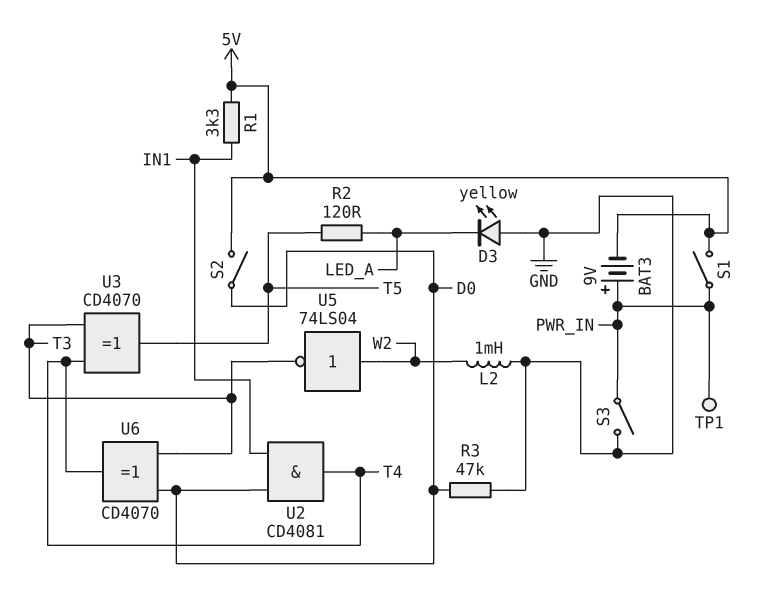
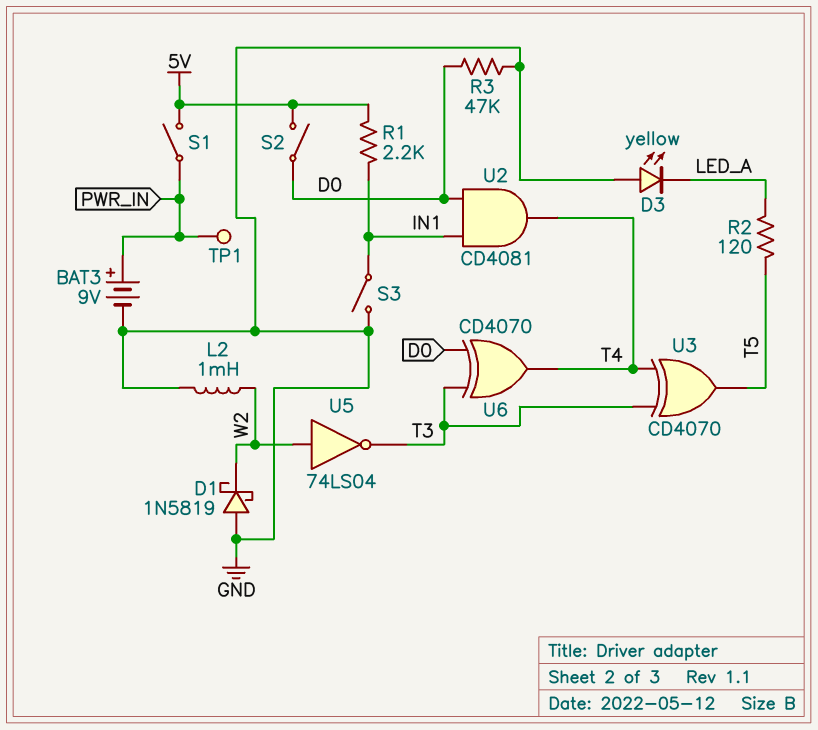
BAT3: 9V (plus PWR_IN, minus 5V) -> 9V (plus PWR_IN, minus GND)
D1: none -> schottky 1N5819 (A GND, K W2)
R1: 3.3k (5V, IN1) -> 2.2k (5V, IN1)
S3: switch (GND, PWR_IN) -> switch (GND, IN1)

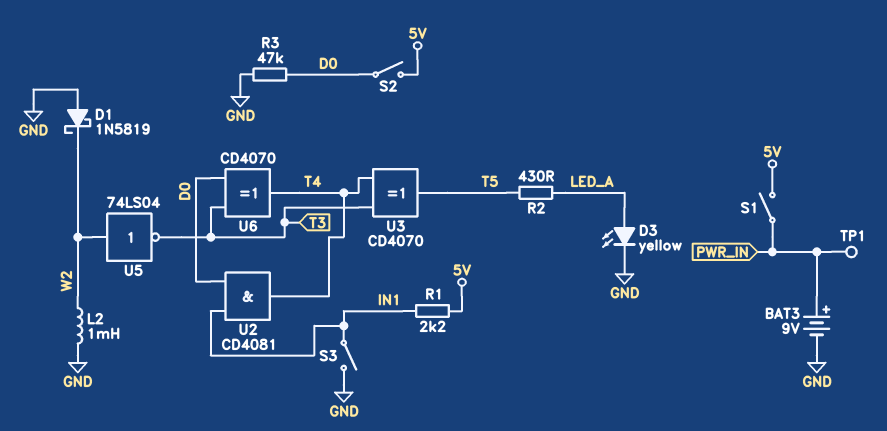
D3: LED yellow (A GND, K LED_A) -> LED yellow (A LED_A, K GND)
R2: 120 (LED_A, T5) -> 430 (LED_A, T5)

